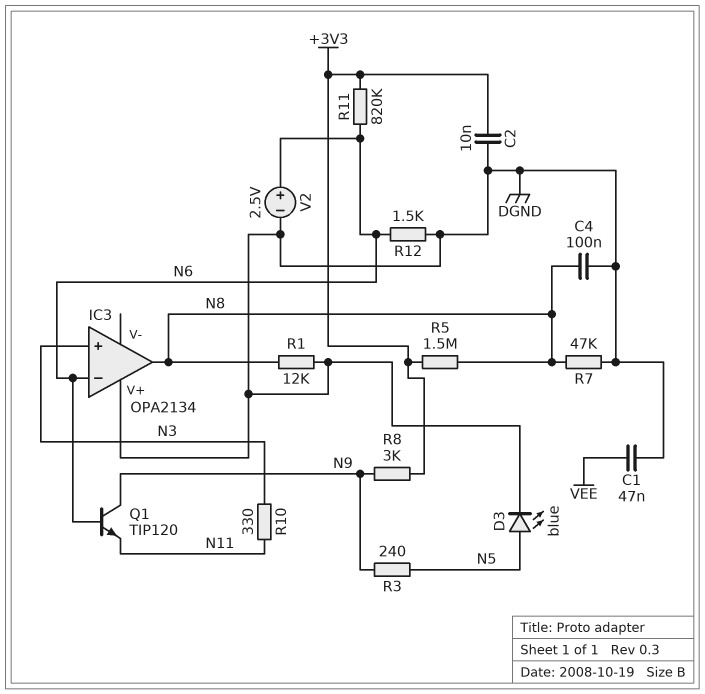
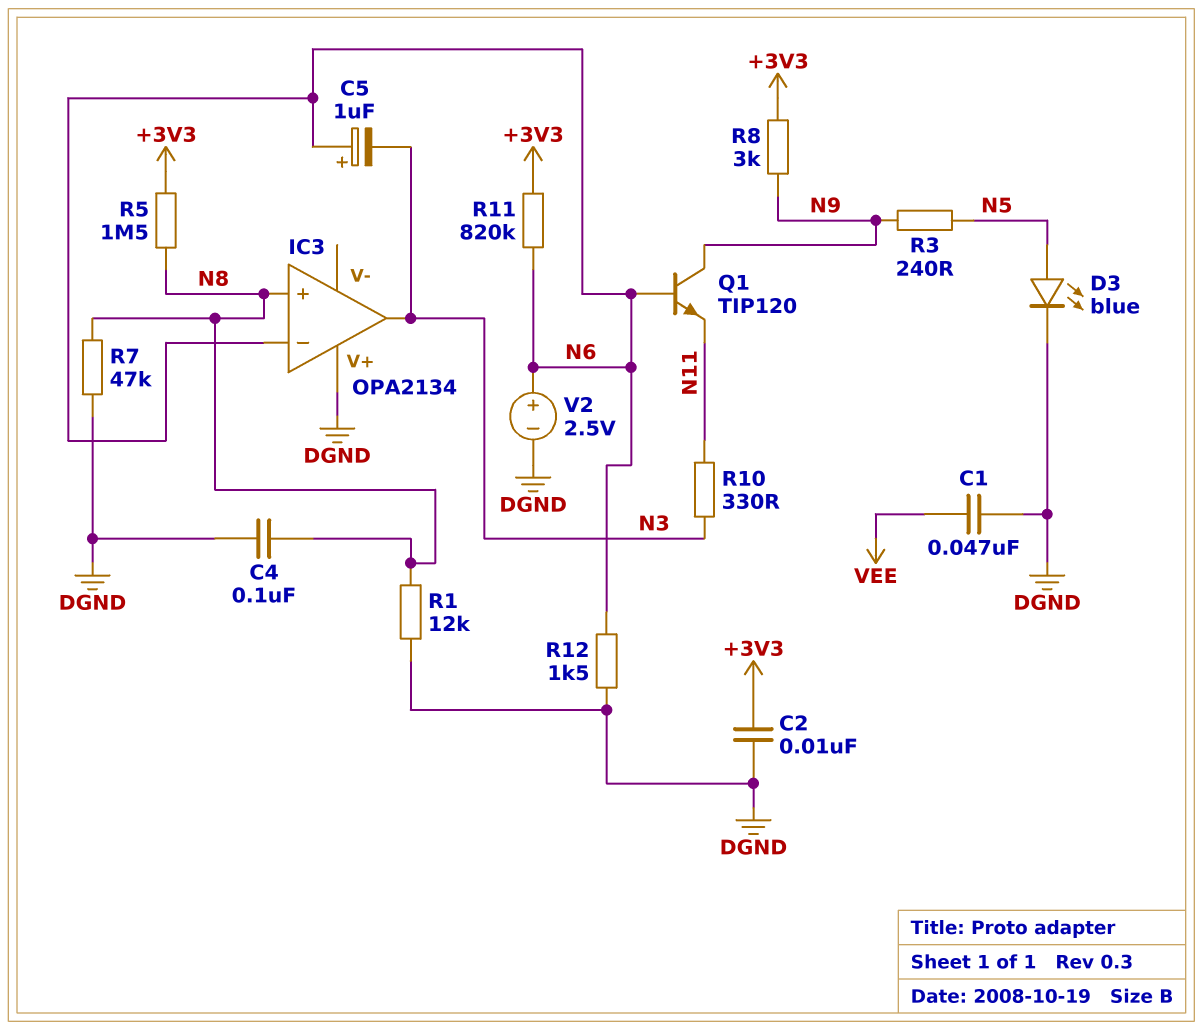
C5: none -> 1uF (plus N6, minus N3)
IC3 pin in+: N3 -> N8
IC3 pin out: N8 -> N3

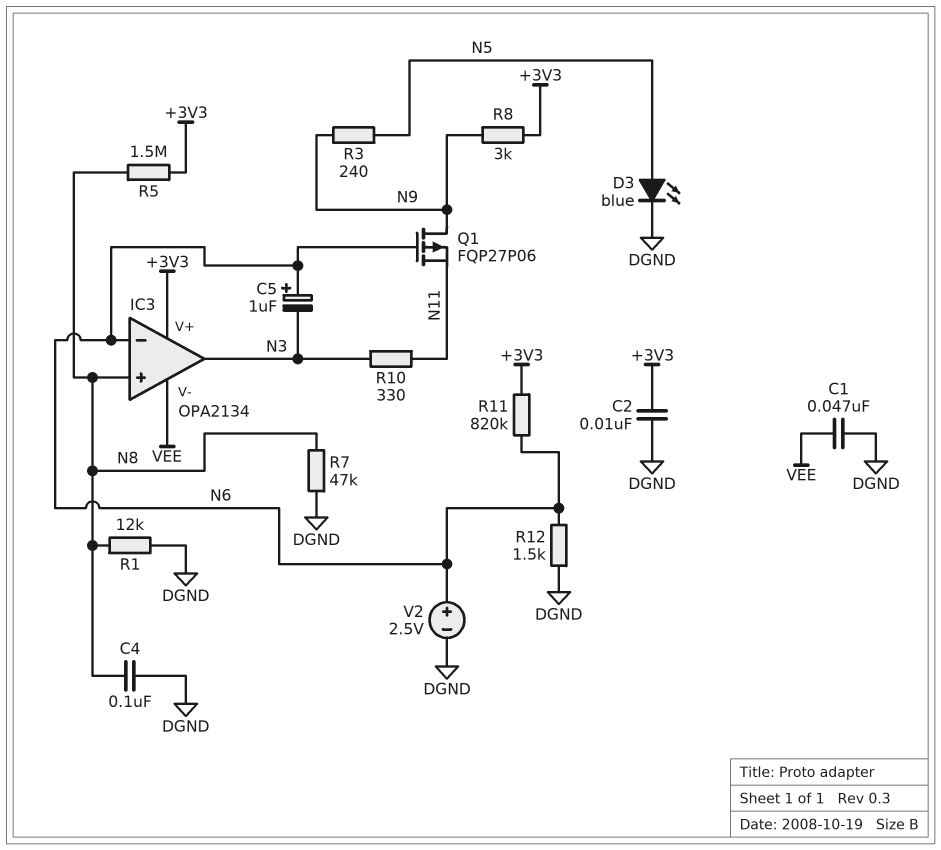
IC3 pin V+: DGND -> +3V3
IC3 pin V-: none -> VEE
Q1: NPN TIP120 (B N6, C N9, E N11) -> PMOS FQP27P06 (G N6, D N9, S N11)

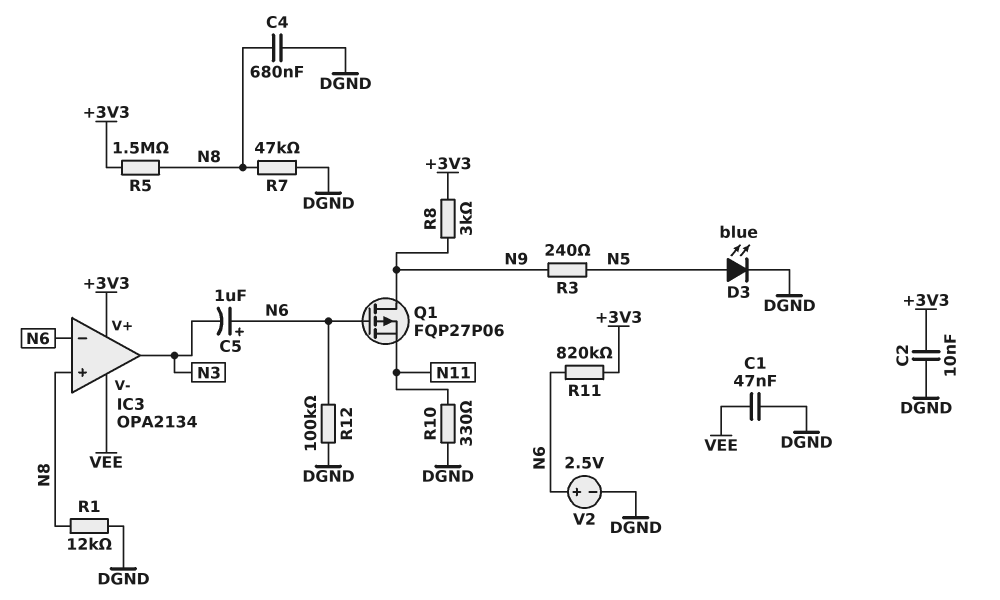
C4: 100nF (DGND, N8) -> 680nF (DGND, N8)
R10: 330 (N3, N11) -> 330 (DGND, N11)
R12: 1.5k (DGND, N6) -> 100k (DGND, N6)

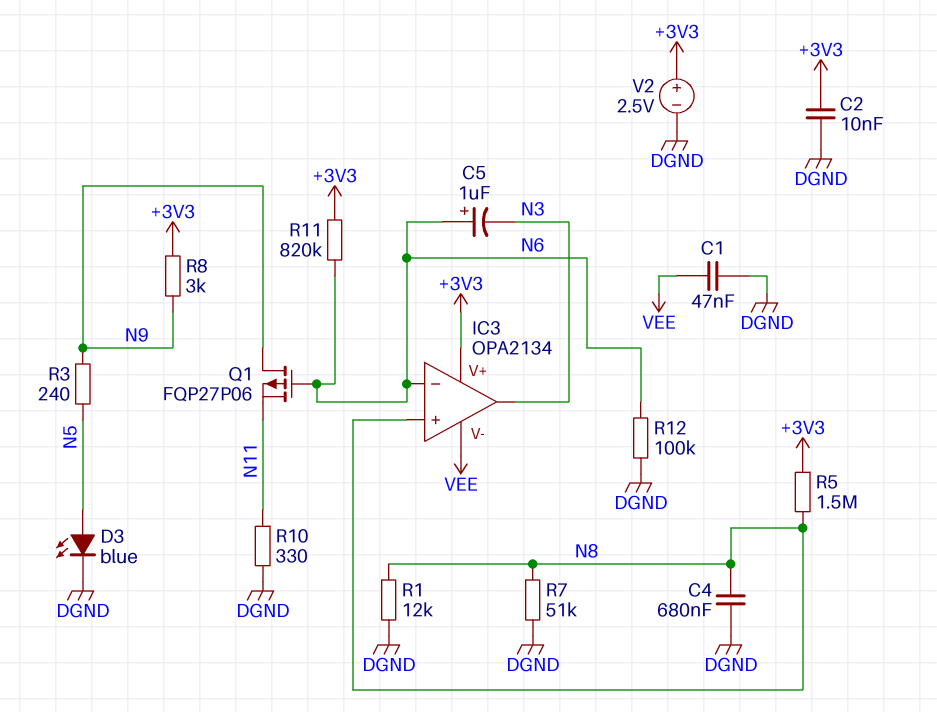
R7: 47k (DGND, N8) -> 51k (DGND, N8)
V2: 2.5V (plus N6, minus DGND) -> 2.5V (plus +3V3, minus DGND)

